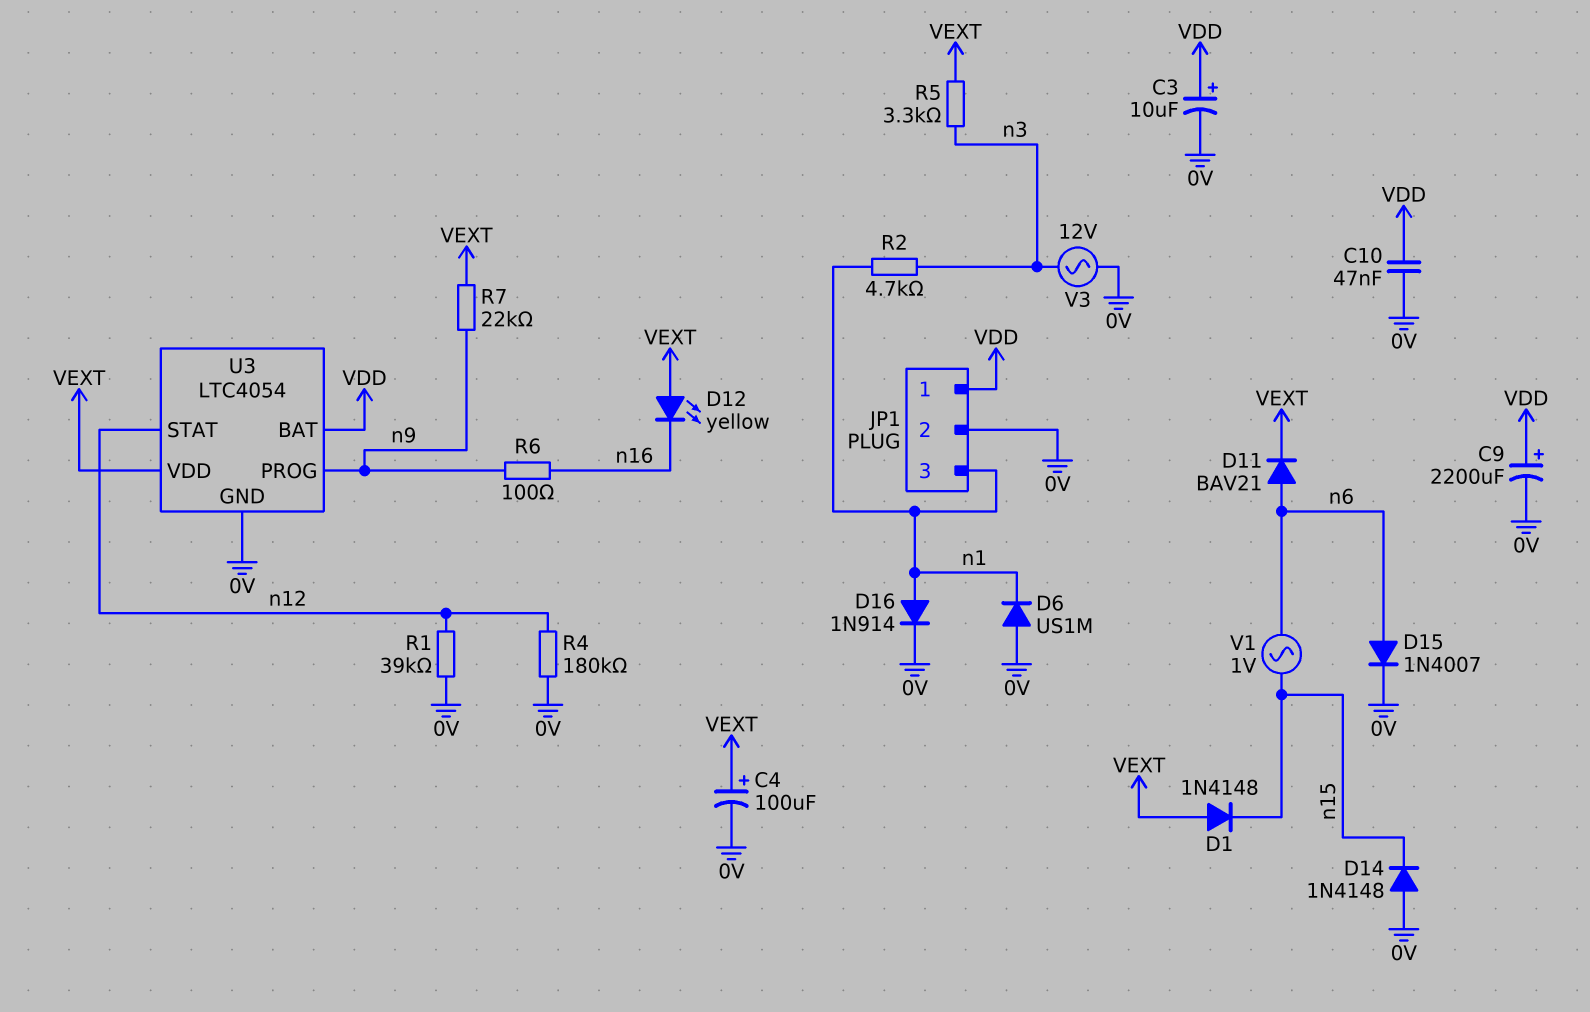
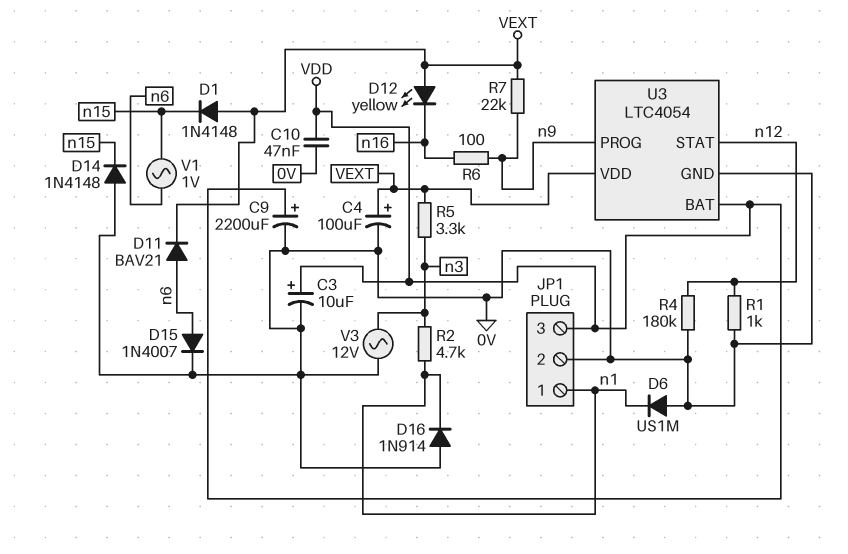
D16: diode 1N914 (A n1, K 0V) -> diode 1N914 (A 0V, K n1)
JP1 pin 1: VDD -> n1
JP1 pin 3: n1 -> VDD
R1: 39k (0V, n12) -> 1k (0V, n12)

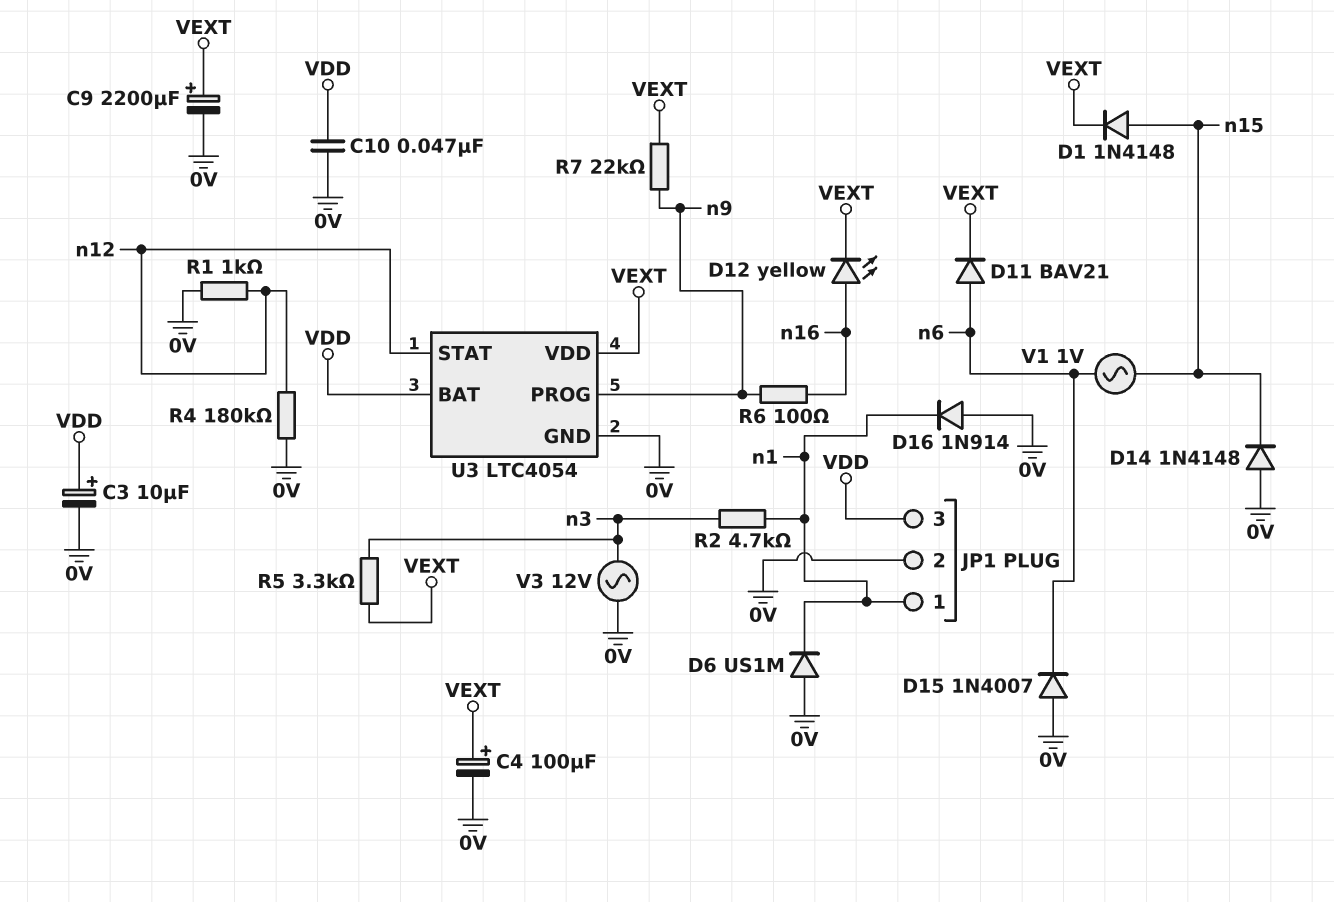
C9: 2200uF (plus VDD, minus 0V) -> 2200uF (plus VEXT, minus 0V)
D1: diode 1N4148 (A VEXT, K n15) -> diode 1N4148 (A n15, K VEXT)
D12: LED yellow (A VEXT, K n16) -> LED yellow (A n16, K VEXT)
D15: diode 1N4007 (A n6, K 0V) -> diode 1N4007 (A 0V, K n6)

